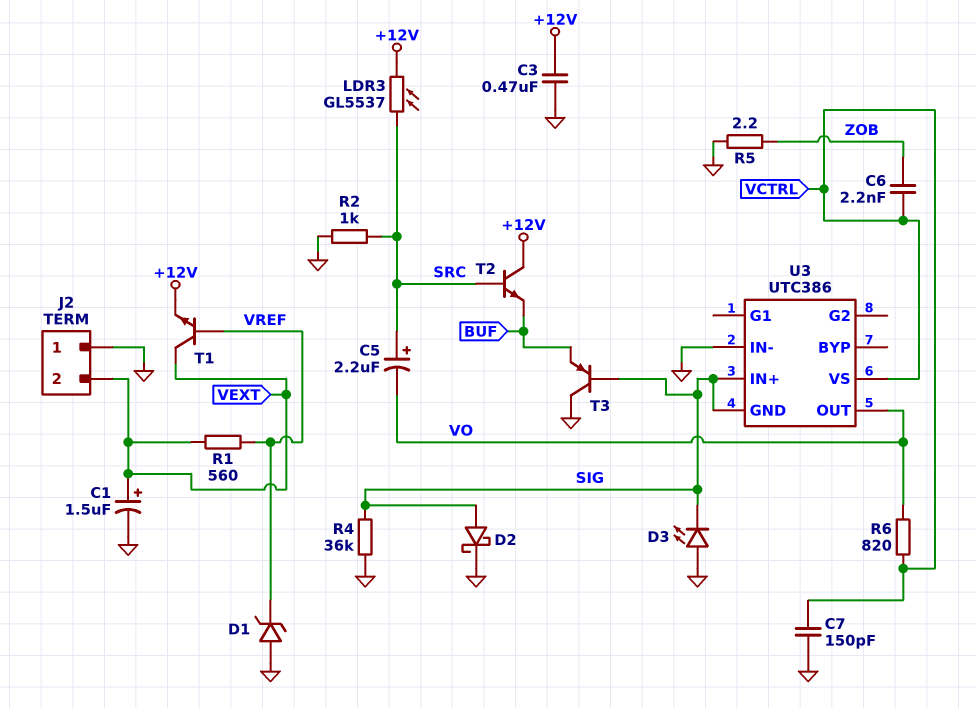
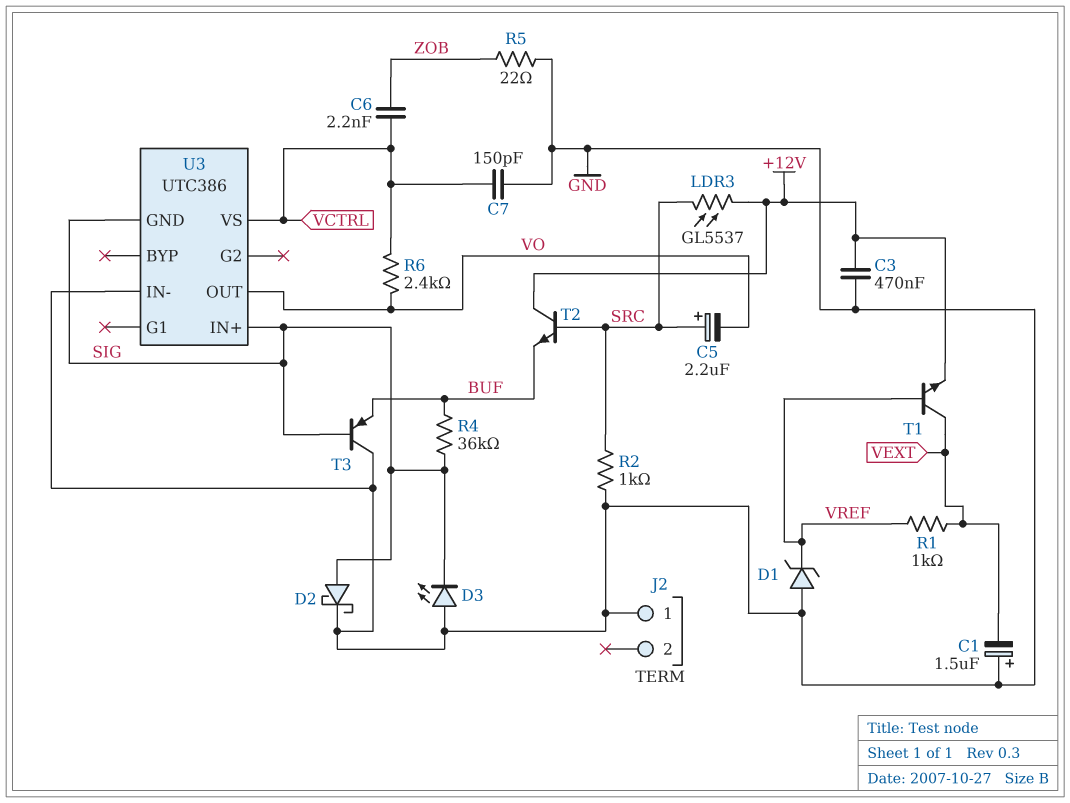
C1: 1.5uF (plus VEXT, minus GND) -> 1.5uF (plus GND, minus VEXT)
J2 pin 2: VEXT -> none
R1: 560 (VEXT, VREF) -> 1k (VEXT, VREF)
R4: 36k (GND, SIG) -> 36k (BUF, SIG)
R5: 2.2 (GND, ZOB) -> 22 (GND, ZOB)
R6: 820 (VCTRL, VO) -> 2.4k (VCTRL, VO)

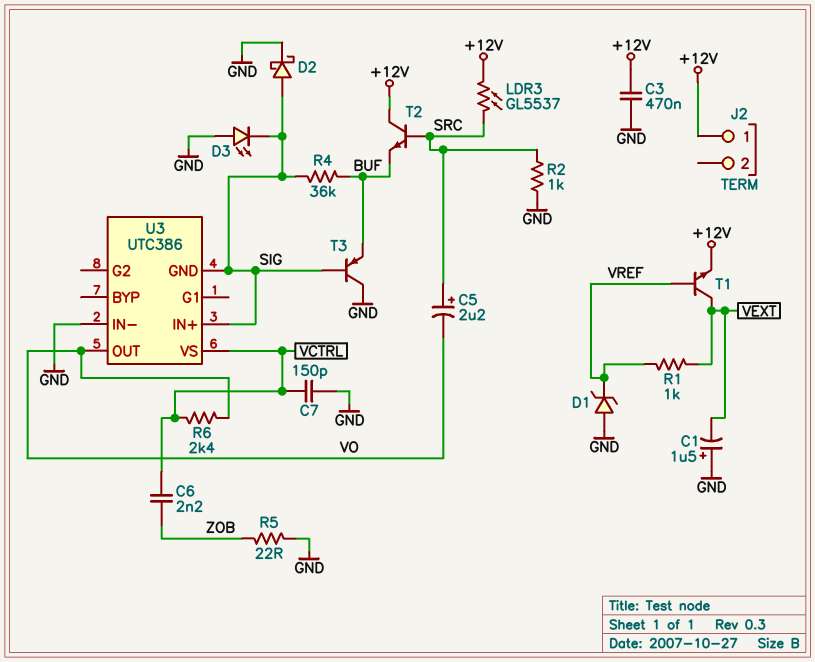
J2 pin 1: GND -> +12V

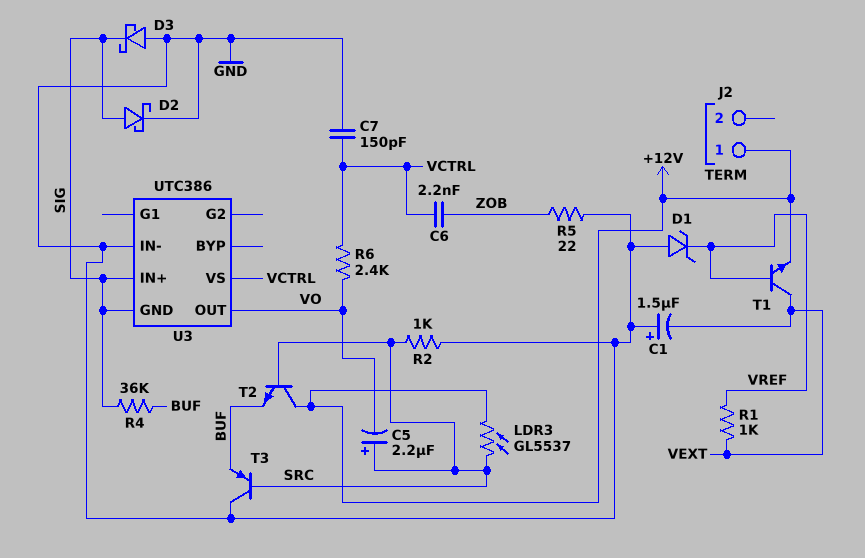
C3: 470nF (+12V, GND) -> none
D3: LED (A GND, K SIG) -> schottky (A GND, K SIG)
T3: PNP (B SIG, C GND, E BUF) -> PNP (B SRC, C GND, E BUF)

